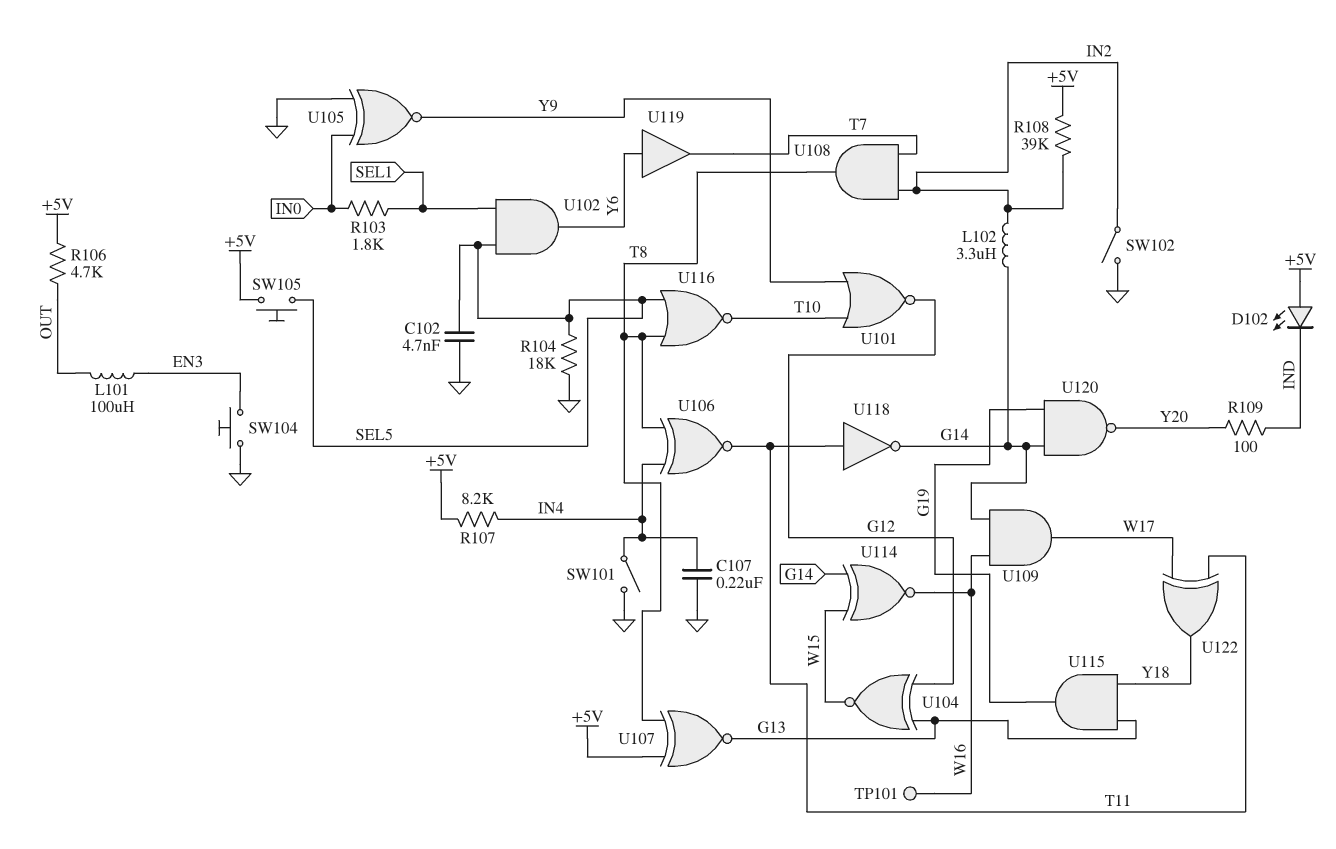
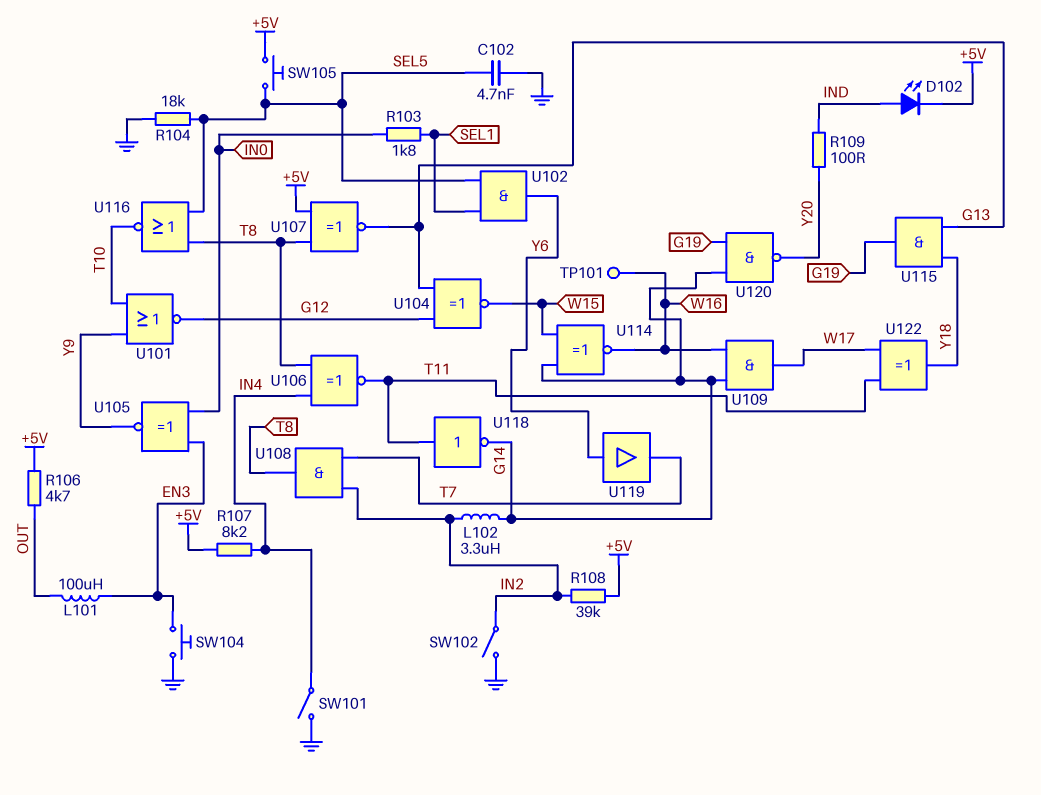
C107: 220nF (GND, IN4) -> none
D102: LED (A +5V, K IND) -> LED (A IND, K +5V)
U105: XNOR (in GND, in IN0, out Y9) -> XNOR (in EN3, in IN0, out Y9)

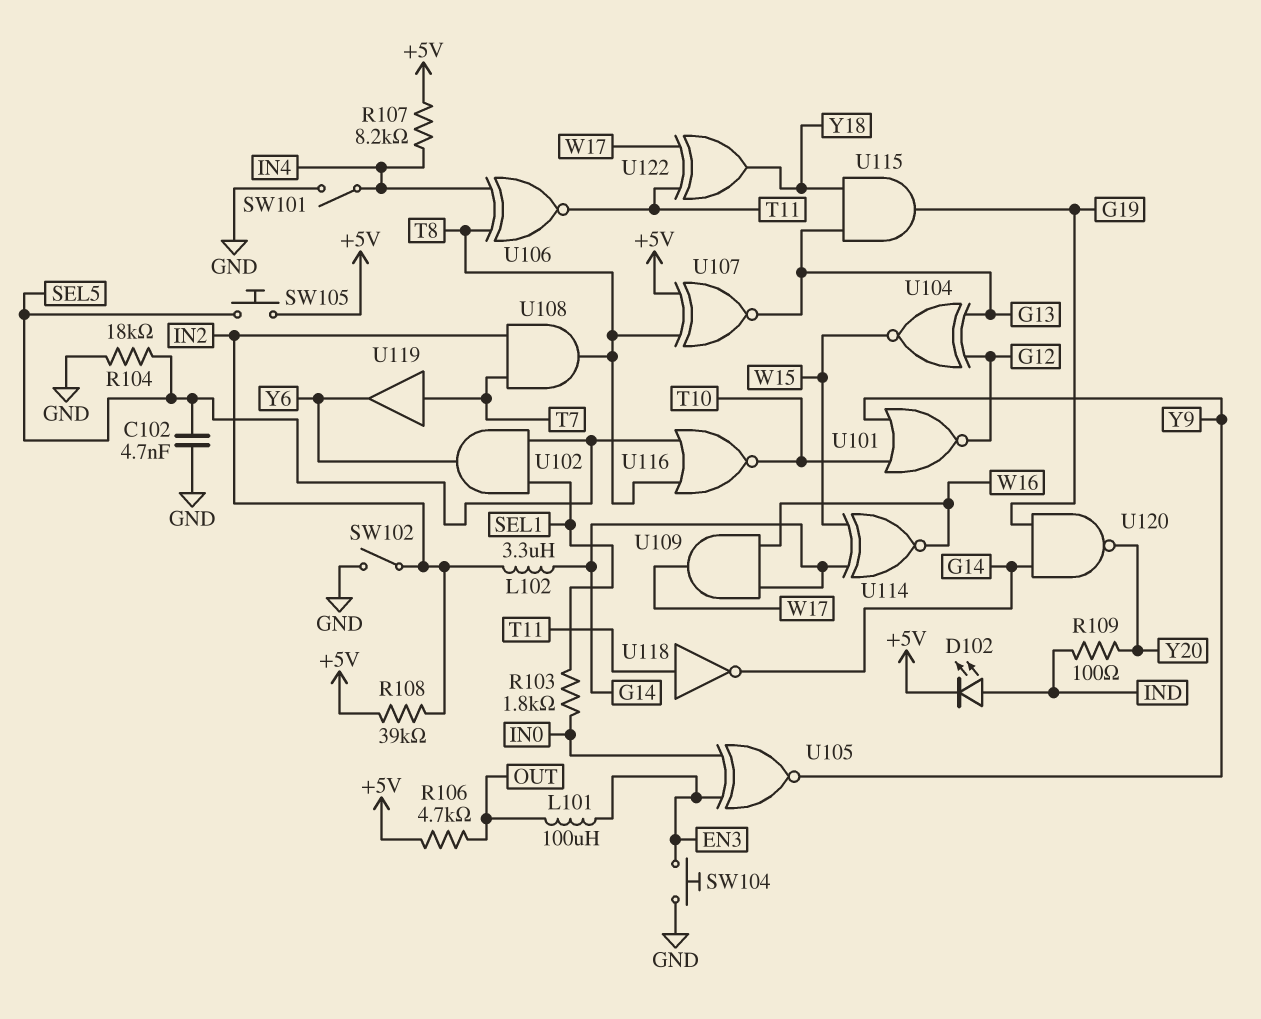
TP101: test point (W16) -> none
U119: buffer (in Y6, out T7) -> buffer (in T7, out Y6)

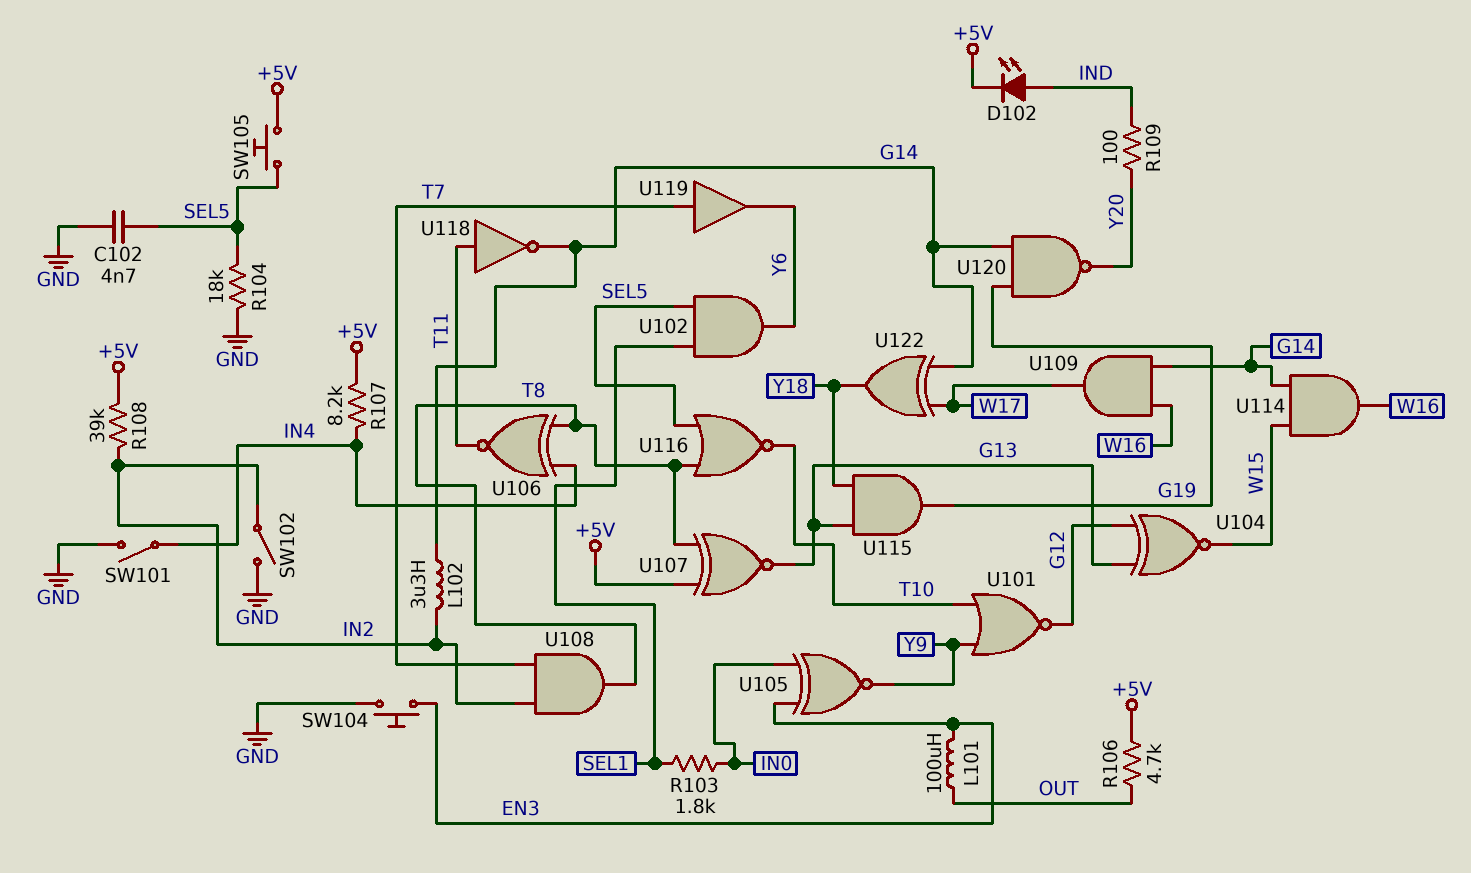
U114: XNOR (in G14, in W15, out W16) -> AND (in G14, in W15, out W16)
U122: XOR (in T11, in W17, out Y18) -> XOR (in G14, in W17, out Y18)

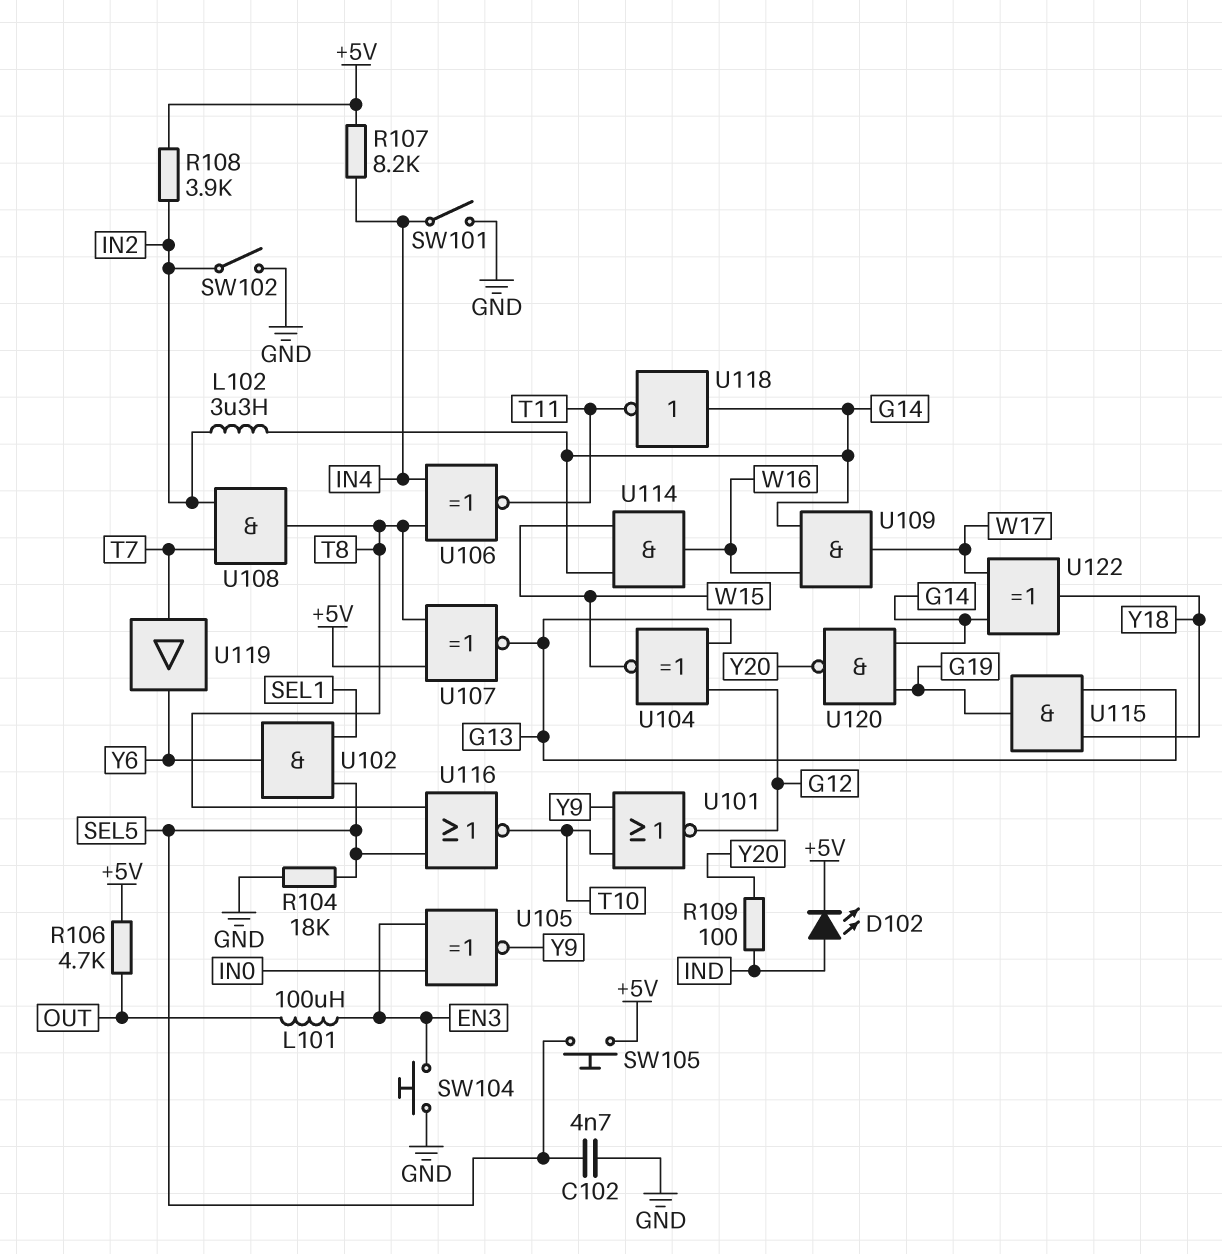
R103: 1.8k (IN0, SEL1) -> none
R108: 39k (+5V, IN2) -> 3.9k (+5V, IN2)
U118: NOT (in T11, out G14) -> NOT (in G14, out T11)

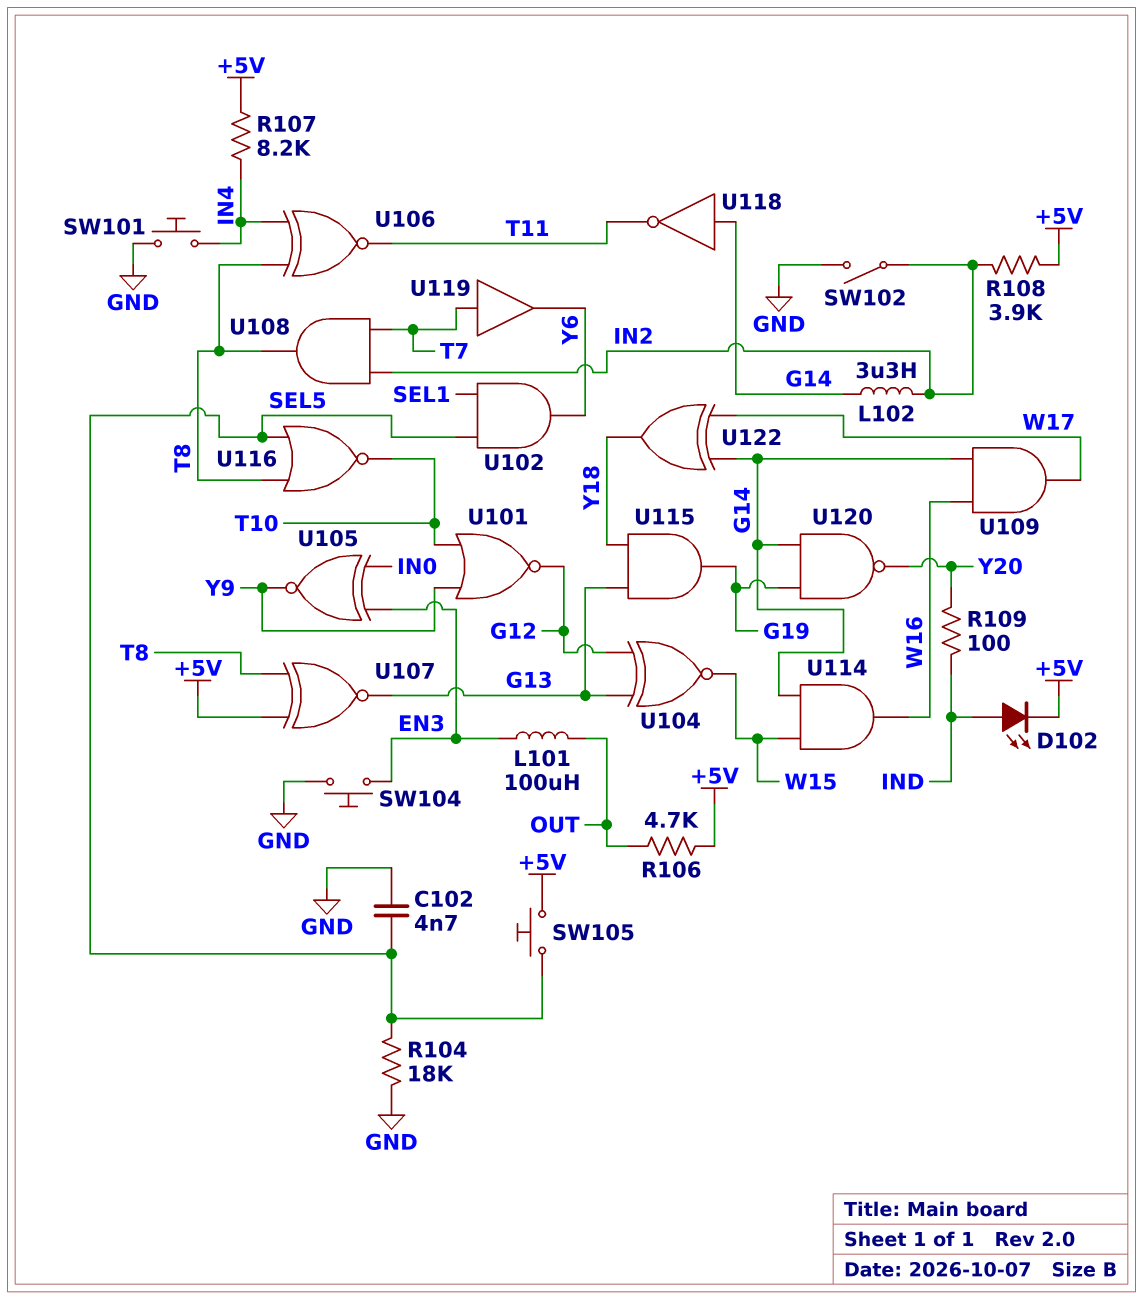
SW101: switch (GND, IN4) -> button (GND, IN4)

